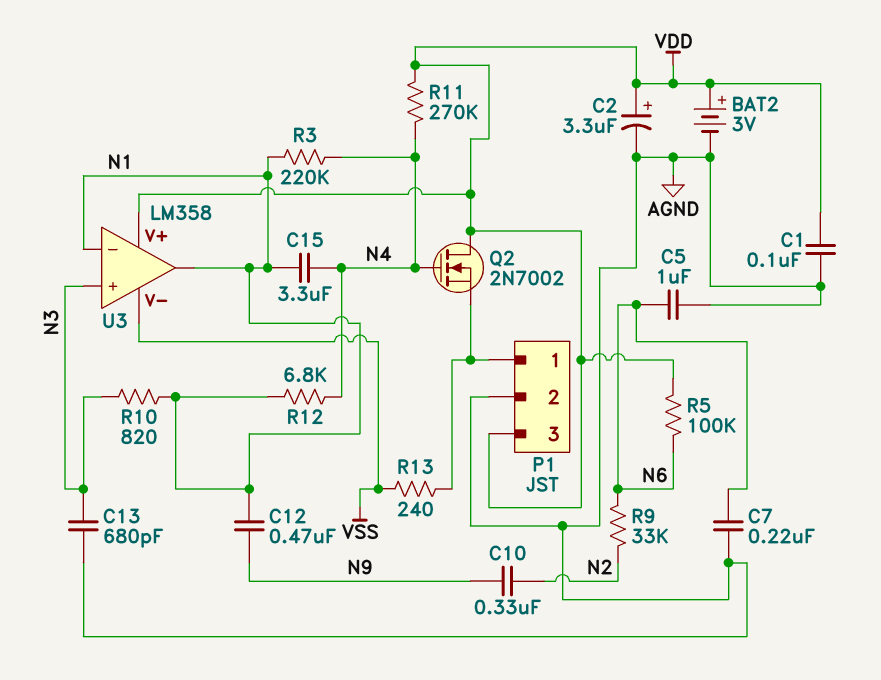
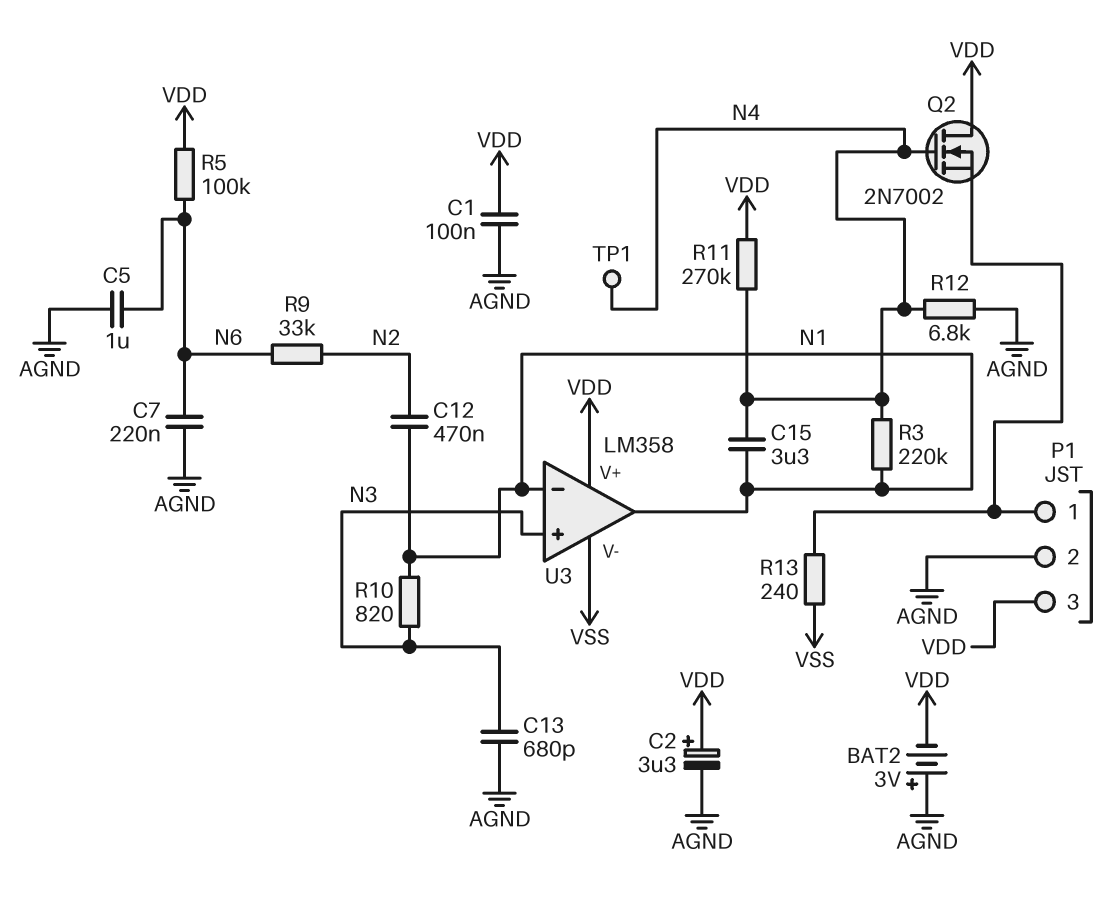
BAT2: 3V (plus VDD, minus AGND) -> 3V (plus AGND, minus VDD)
C10: 330nF (N2, N9) -> none
C12: 470nF (N1, N9) -> 470nF (N1, N2)
R12: 6.8k (N1, N4) -> 6.8k (AGND, N4)
TP1: none -> test point (N4)

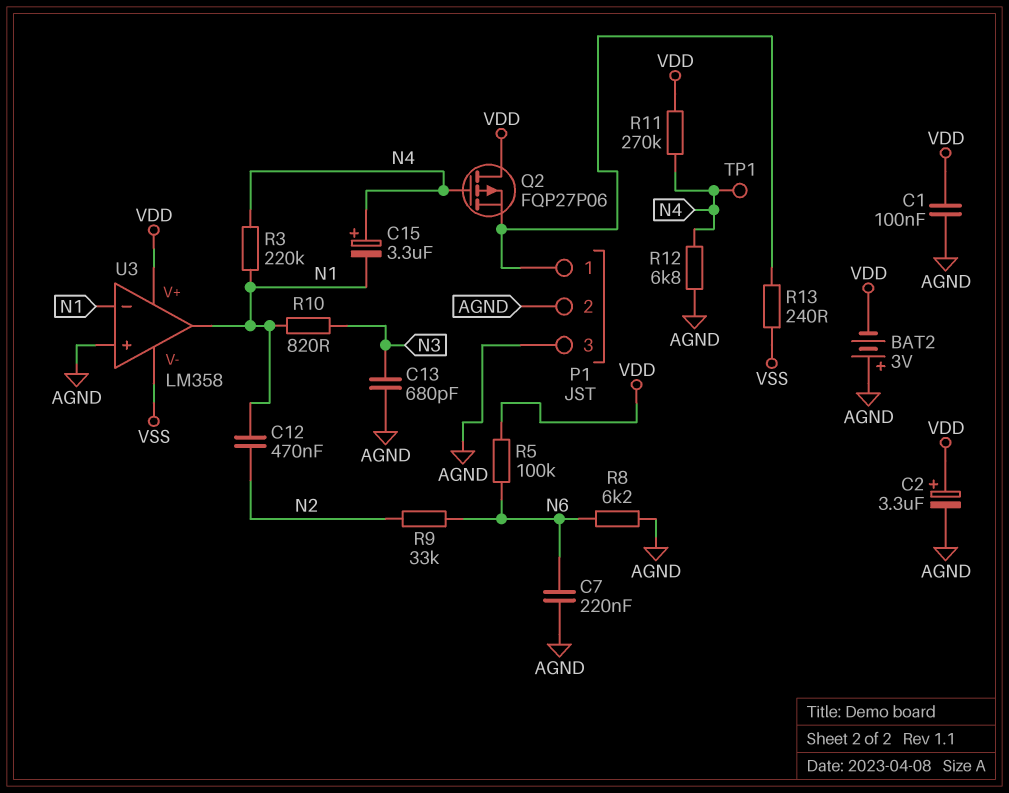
C5: 1uF (AGND, N6) -> none
C15: 3.3uF (N1, N4) -> 3.3uF (plus N4, minus N1)
P1 pin 3: VDD -> AGND
Q2: NMOS 2N7002 (G N4, D VDD, S P1/1) -> PMOS FQP27P06 (G N4, D VDD, S P1/1)
R8: none -> 6.2k (AGND, N6)
U3 pin in+: N3 -> AGND

